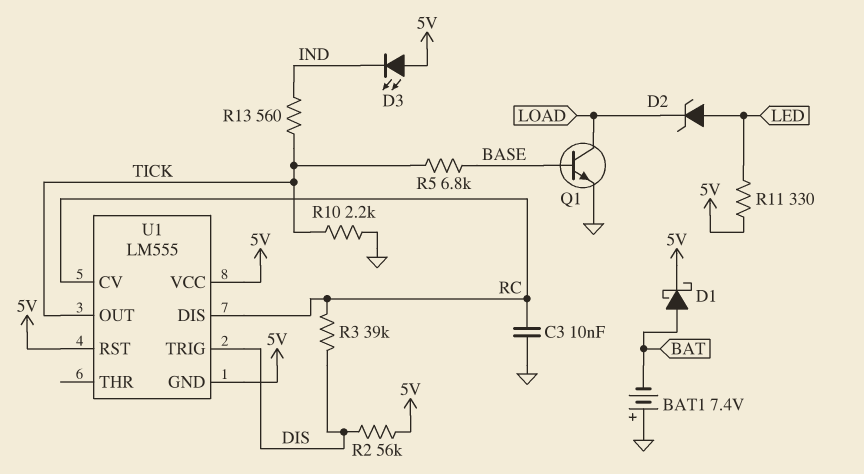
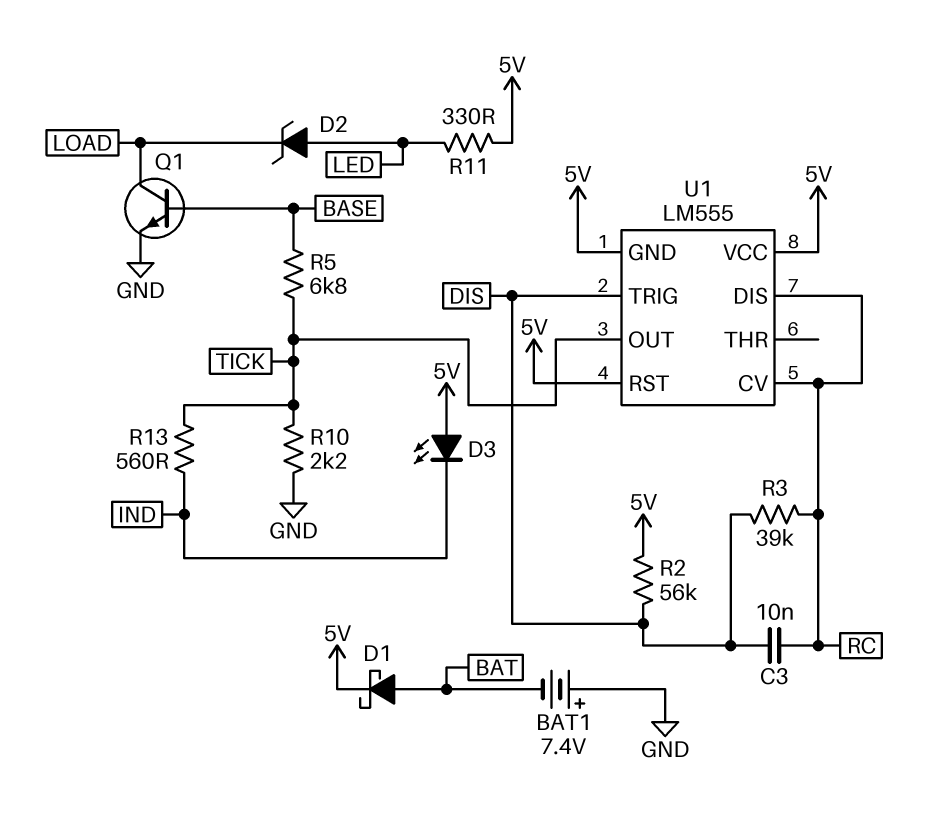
C3: 10nF (GND, RC) -> 10nF (DIS, RC)

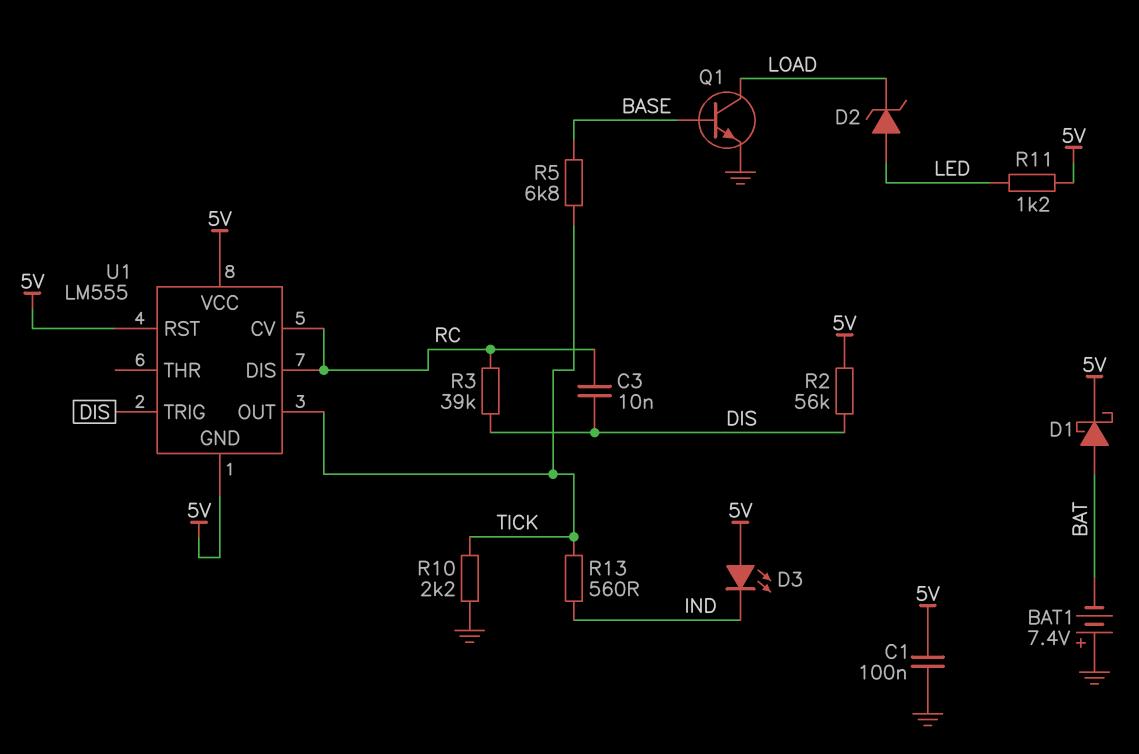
C1: none -> 100nF (5V, GND)
R11: 330 (5V, LED) -> 1.2k (5V, LED)

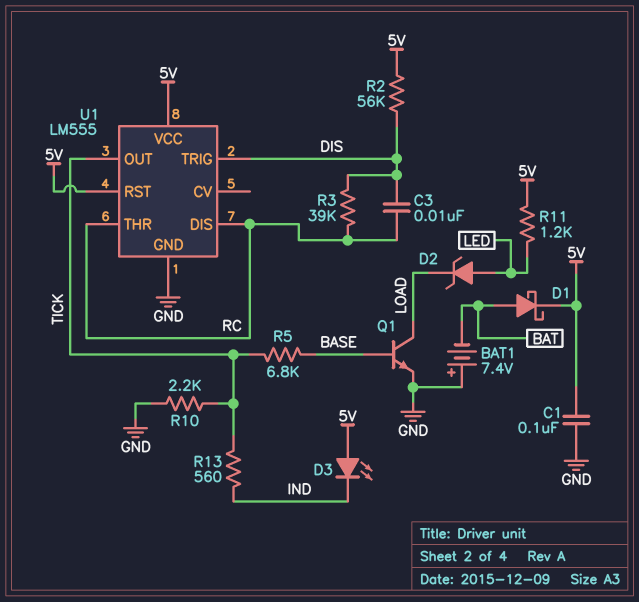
U1 pin CV: RC -> none
U1 pin GND: 5V -> GND
U1 pin THR: none -> RC

